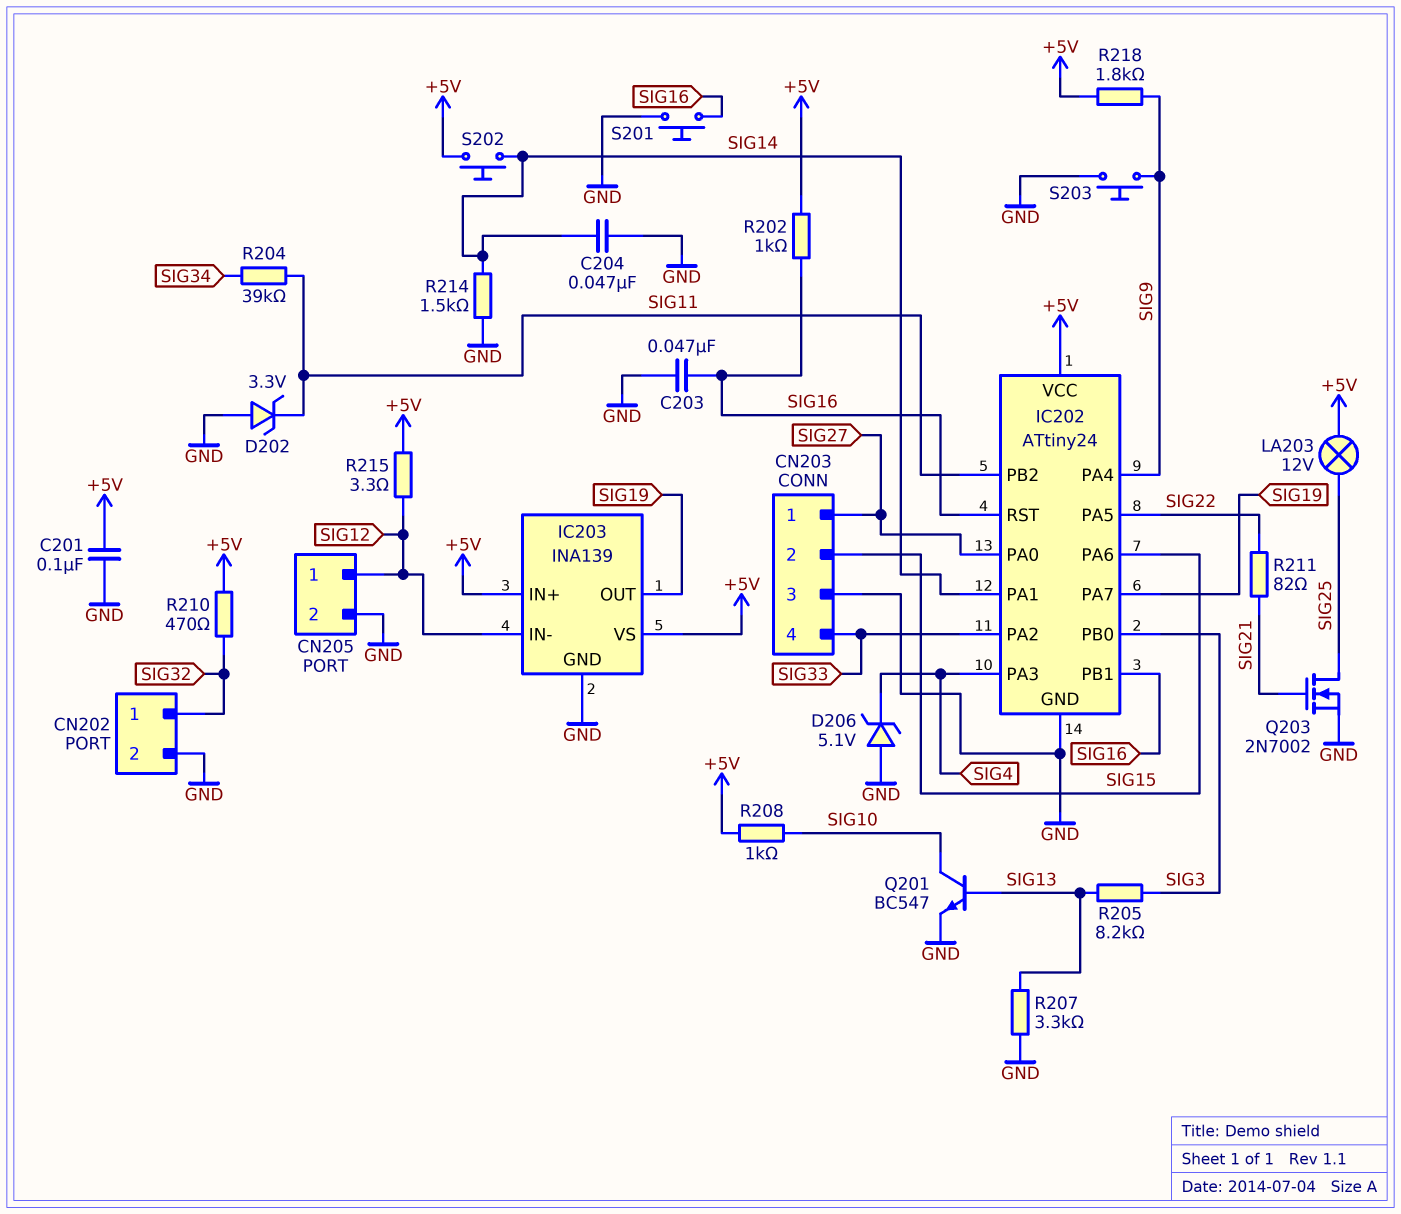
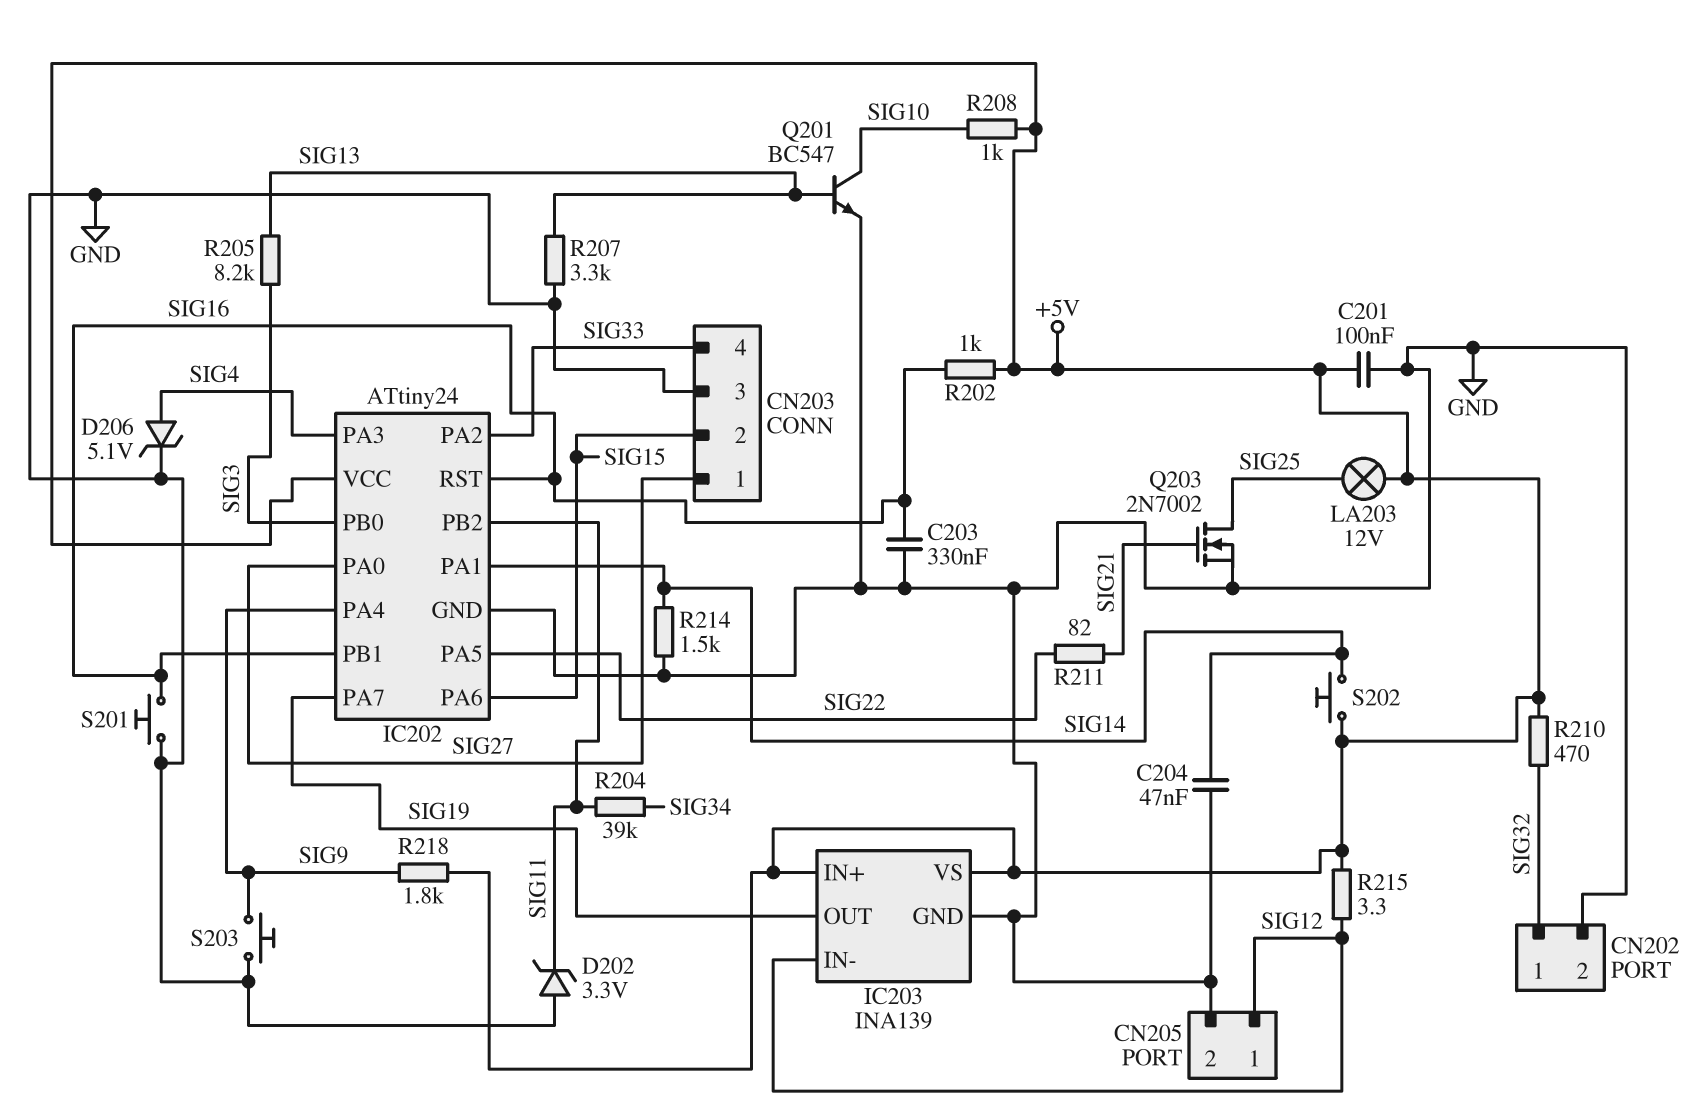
C203: 47nF (GND, SIG16) -> 330nF (GND, SIG16)
D206: zener 5.1V (A GND, K SIG4) -> zener 5.1V (A SIG4, K GND)

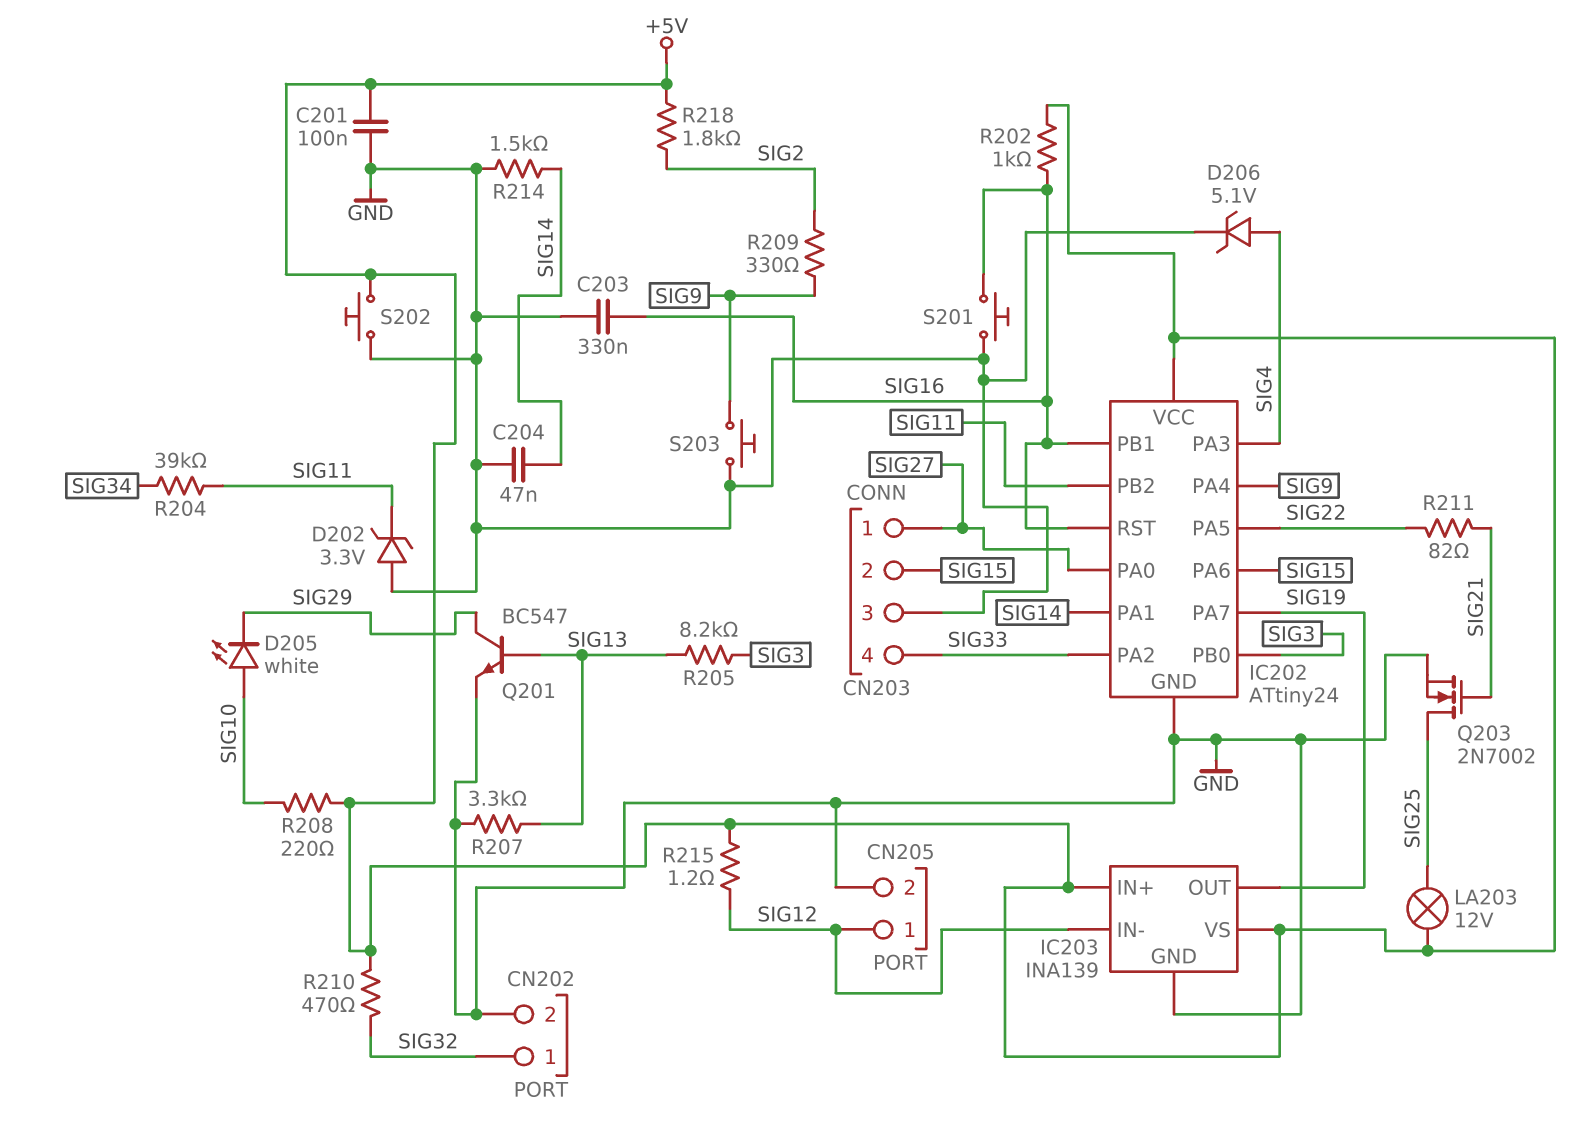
D205: none -> LED white (A SIG10, K SIG29)
Q201: NPN BC547 (B SIG13, C SIG10, E GND) -> NPN BC547 (B SIG13, C SIG29, E GND)
R208: 1k (+5V, SIG10) -> 220 (+5V, SIG10)
R209: none -> 330 (SIG2, SIG9)
R215: 3.3 (+5V, SIG12) -> 1.2 (+5V, SIG12)
R218: 1.8k (+5V, SIG9) -> 1.8k (+5V, SIG2)
S202: button (+5V, SIG14) -> button (+5V, GND)

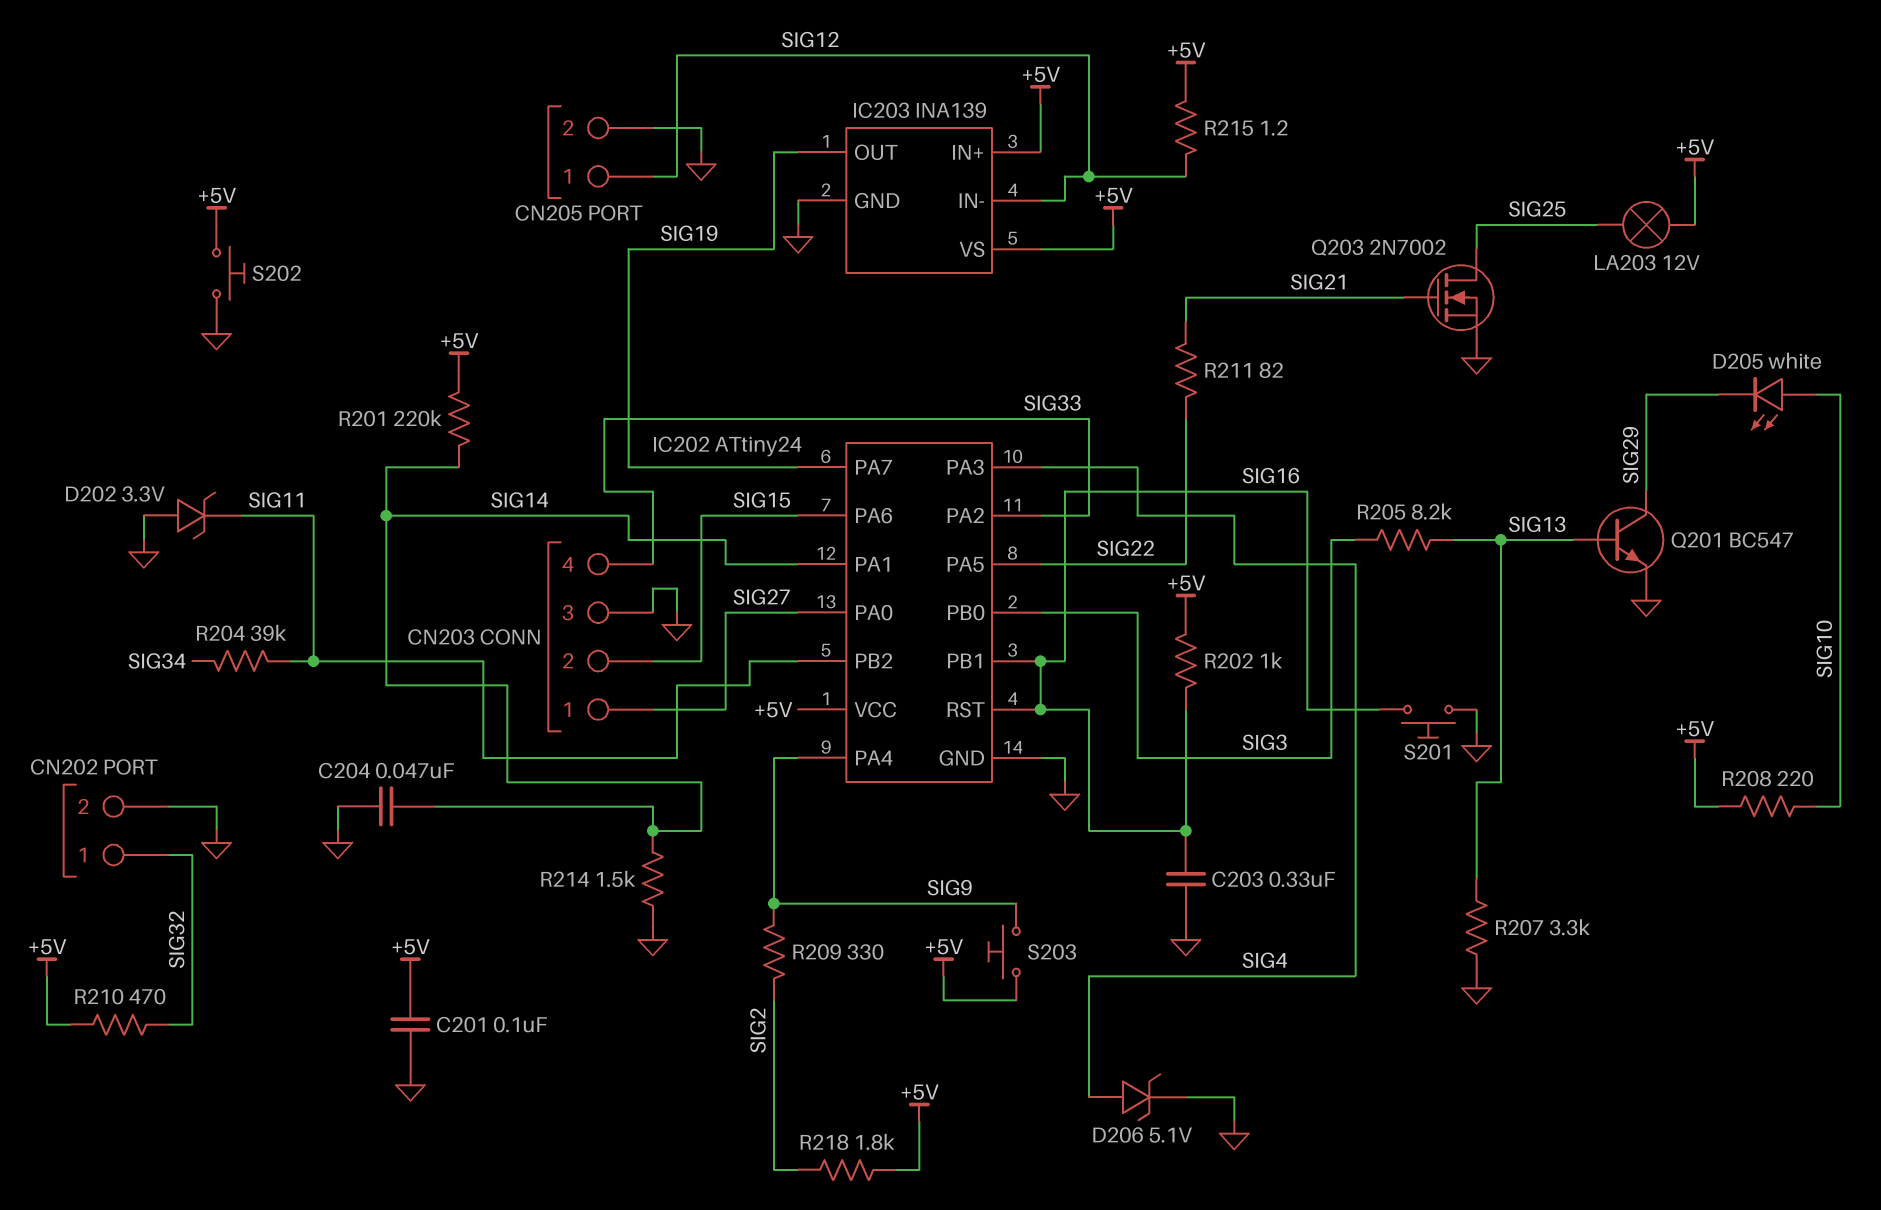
R201: none -> 220k (+5V, SIG14)
S203: button (GND, SIG9) -> button (+5V, SIG9)

